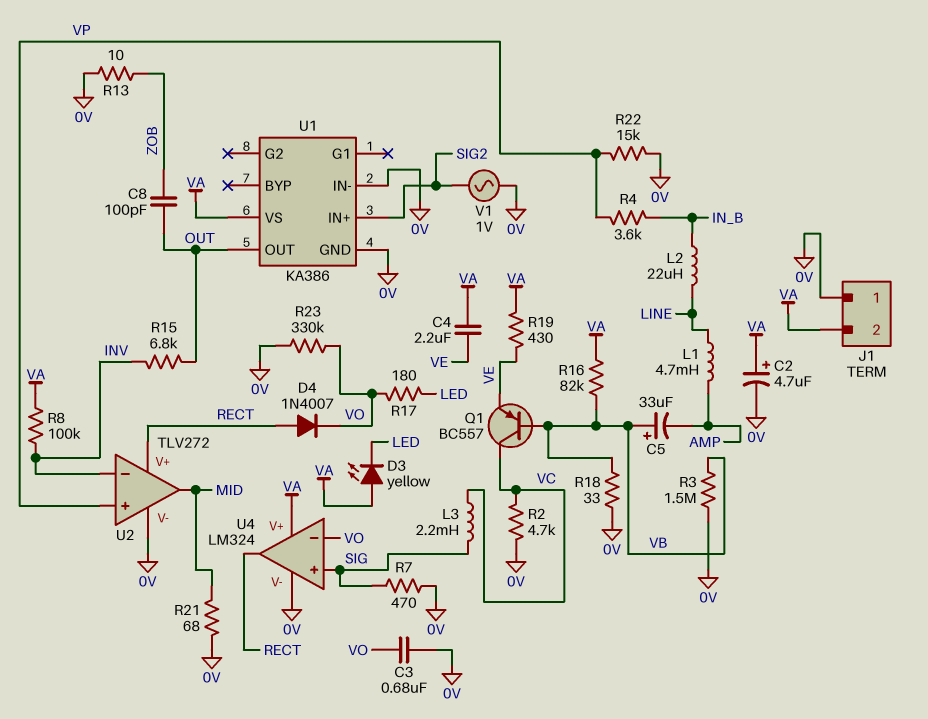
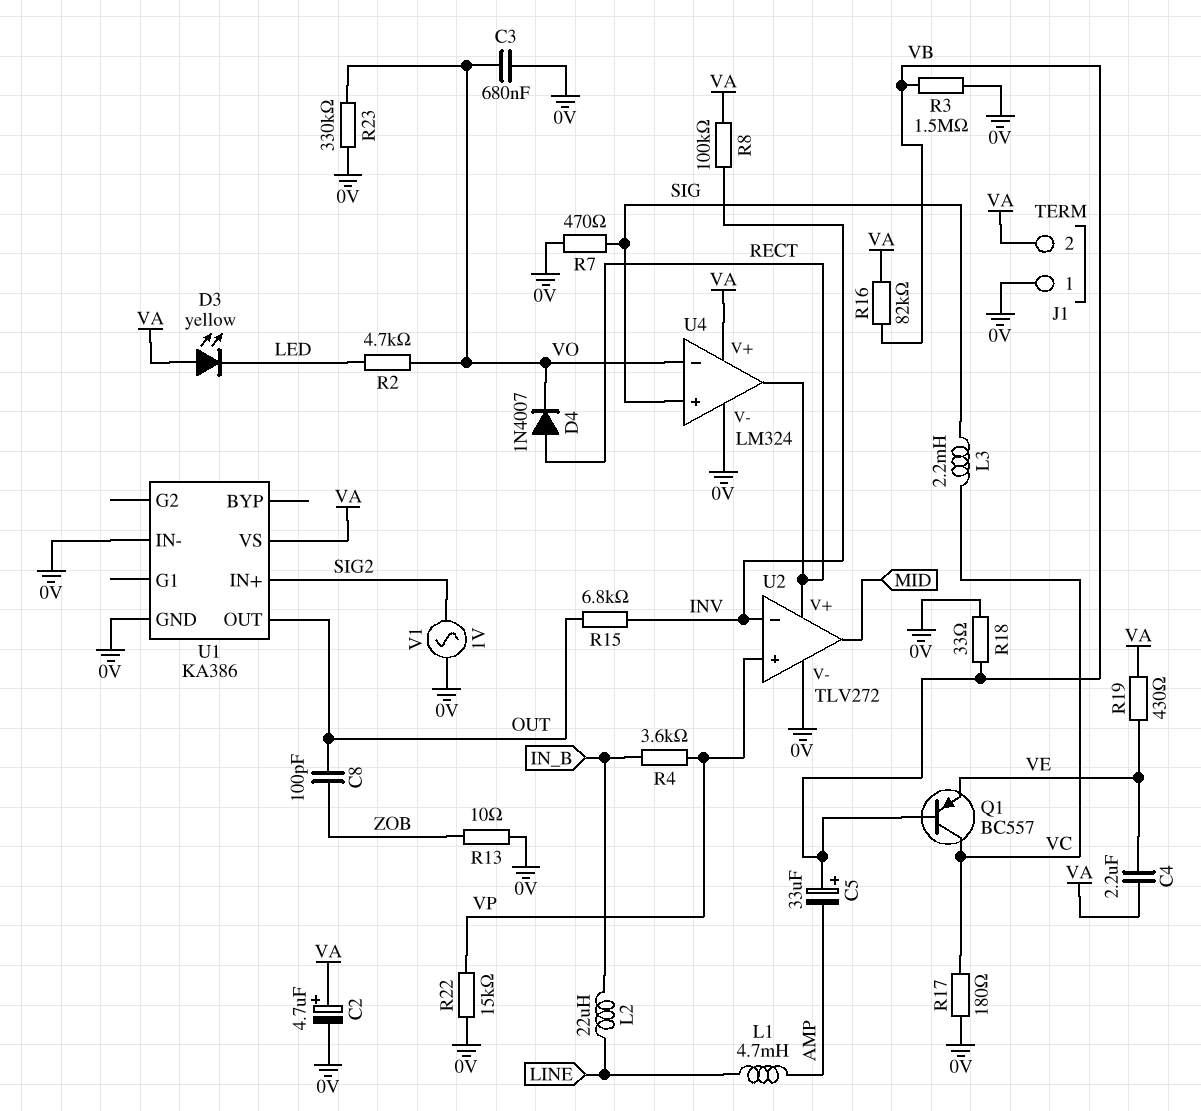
R2: 4.7k (0V, VC) -> 4.7k (LED, VO)
R17: 180 (LED, VO) -> 180 (0V, VC)
R21: 68 (0V, MID) -> none

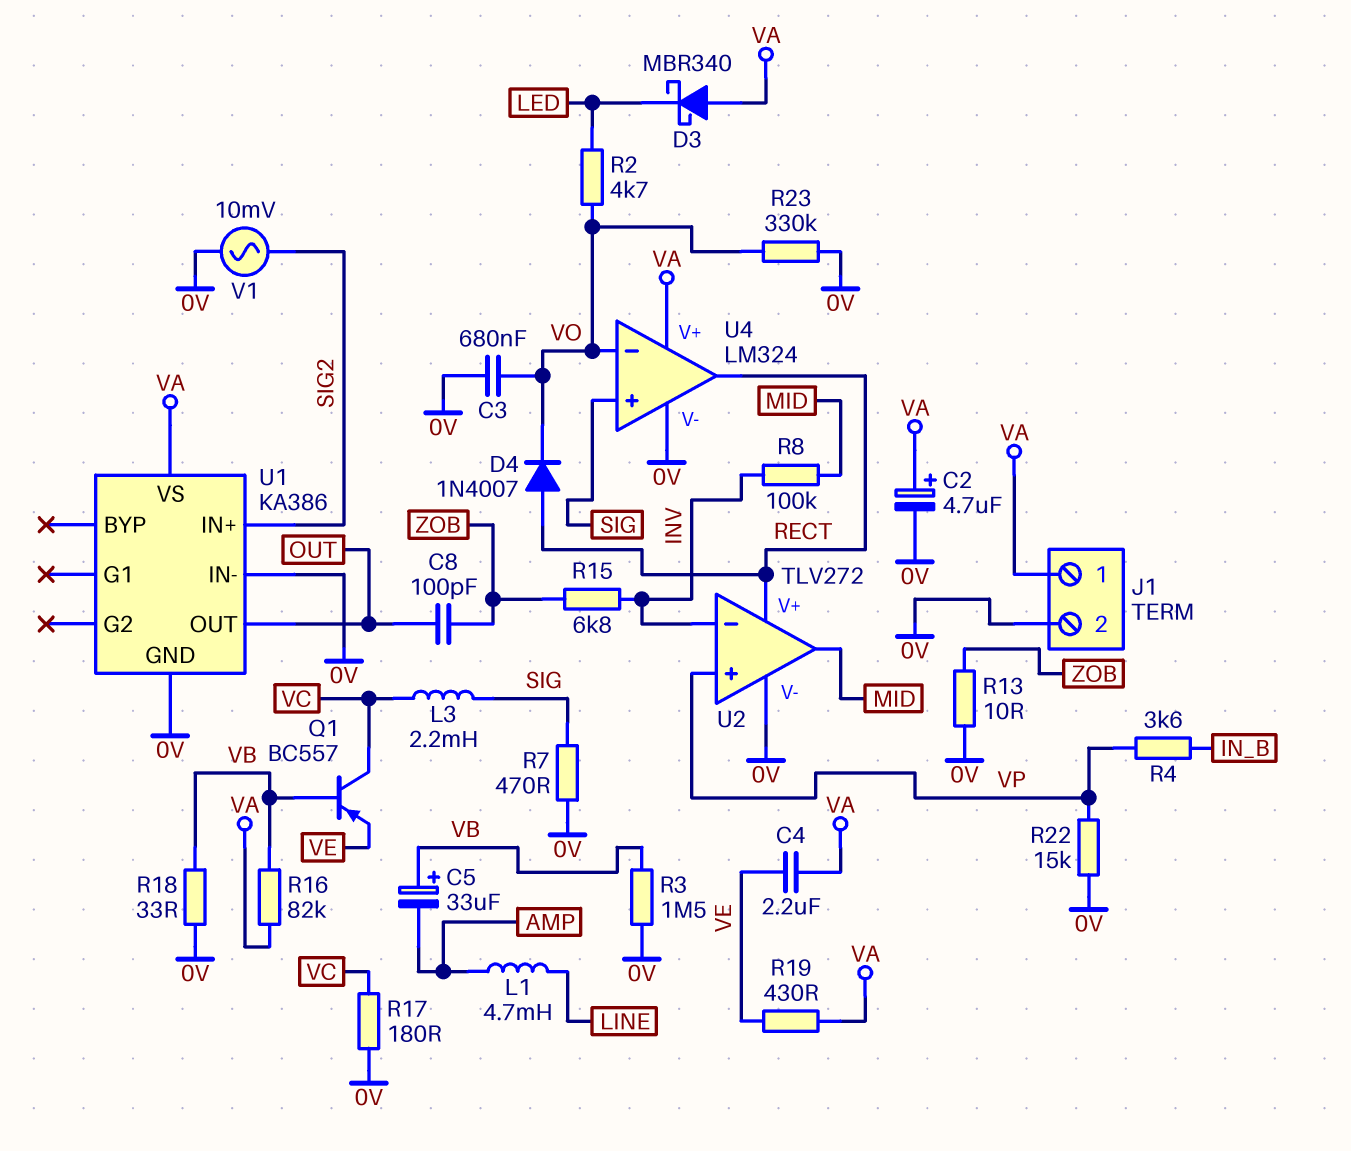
D3: LED yellow (A VA, K LED) -> schottky MBR340 (A VA, K LED)
J1 pin 1: 0V -> VA
J1 pin 2: VA -> 0V
L2: 22uH (IN_B, LINE) -> none
R8: 100k (INV, VA) -> 100k (INV, MID)
R15: 6.8k (INV, OUT) -> 6.8k (INV, ZOB)
V1: AC 1V (0V, SIG2) -> AC 10mV (0V, SIG2)

